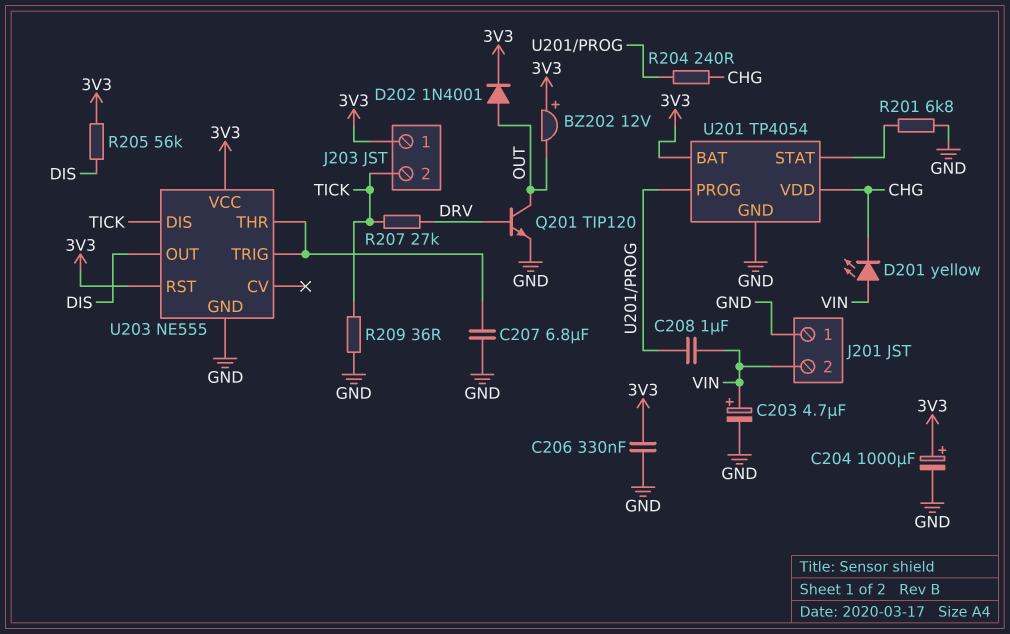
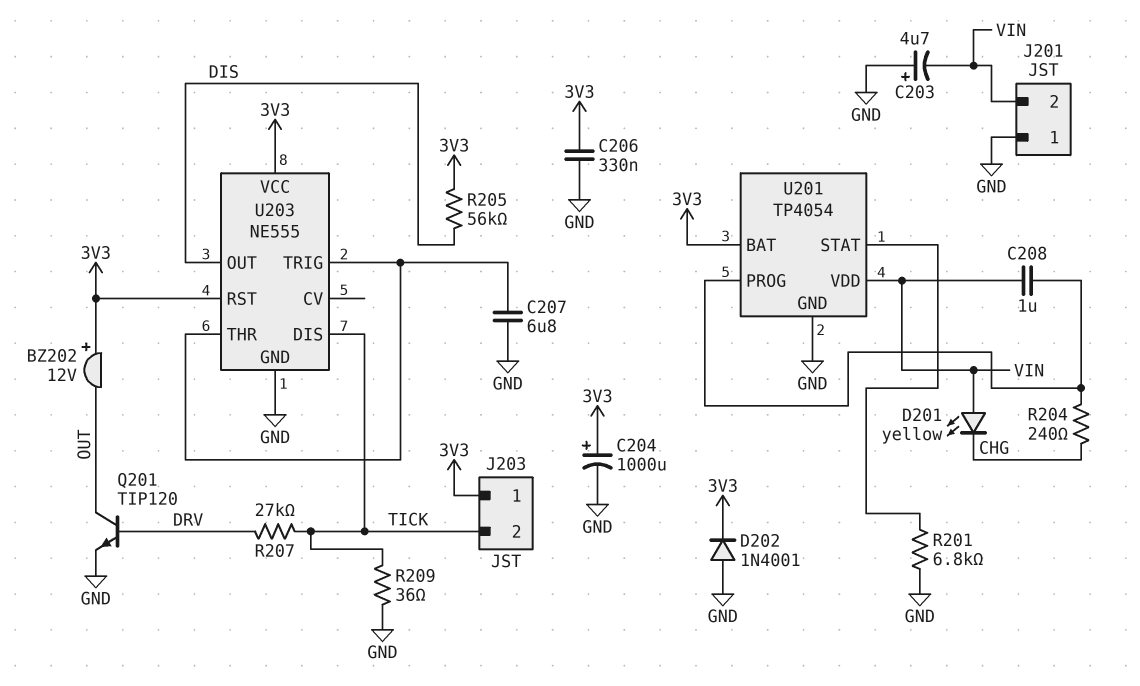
C203: 4.7uF (plus VIN, minus GND) -> 4.7uF (plus GND, minus VIN)
D202: diode 1N4001 (A OUT, K 3V3) -> diode 1N4001 (A GND, K 3V3)
U201 pin VDD: CHG -> VIN

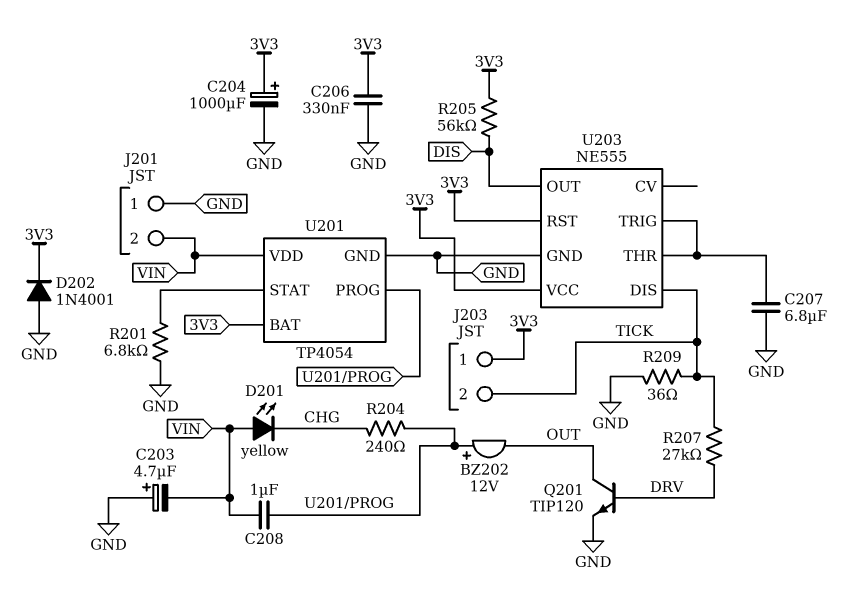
BZ202: buzzer 12V (plus 3V3, minus OUT) -> buzzer 12V (plus U201/PROG, minus OUT)

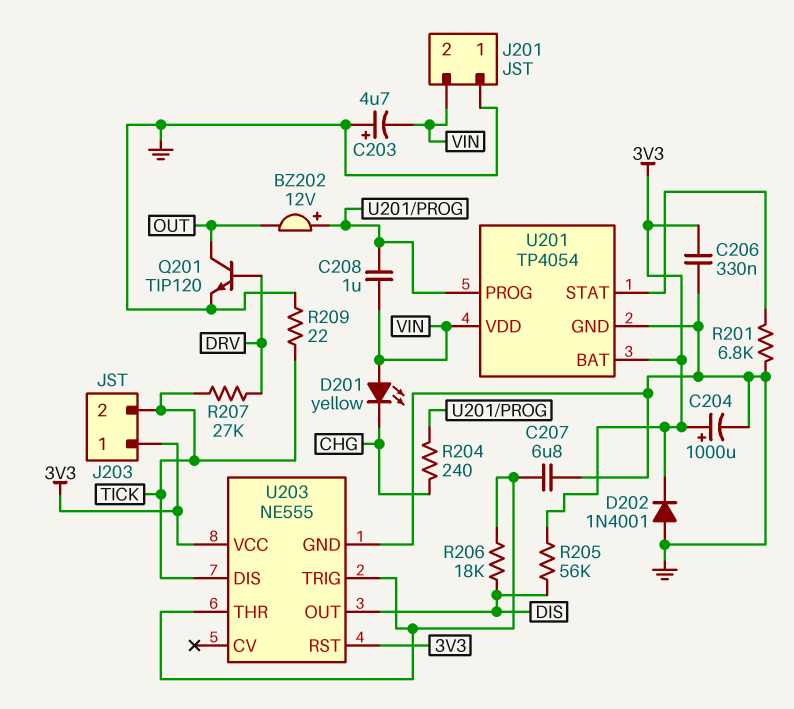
R206: none -> 18k (DIS, U203/THR)
R209: 36 (GND, TICK) -> 22 (GND, TICK)

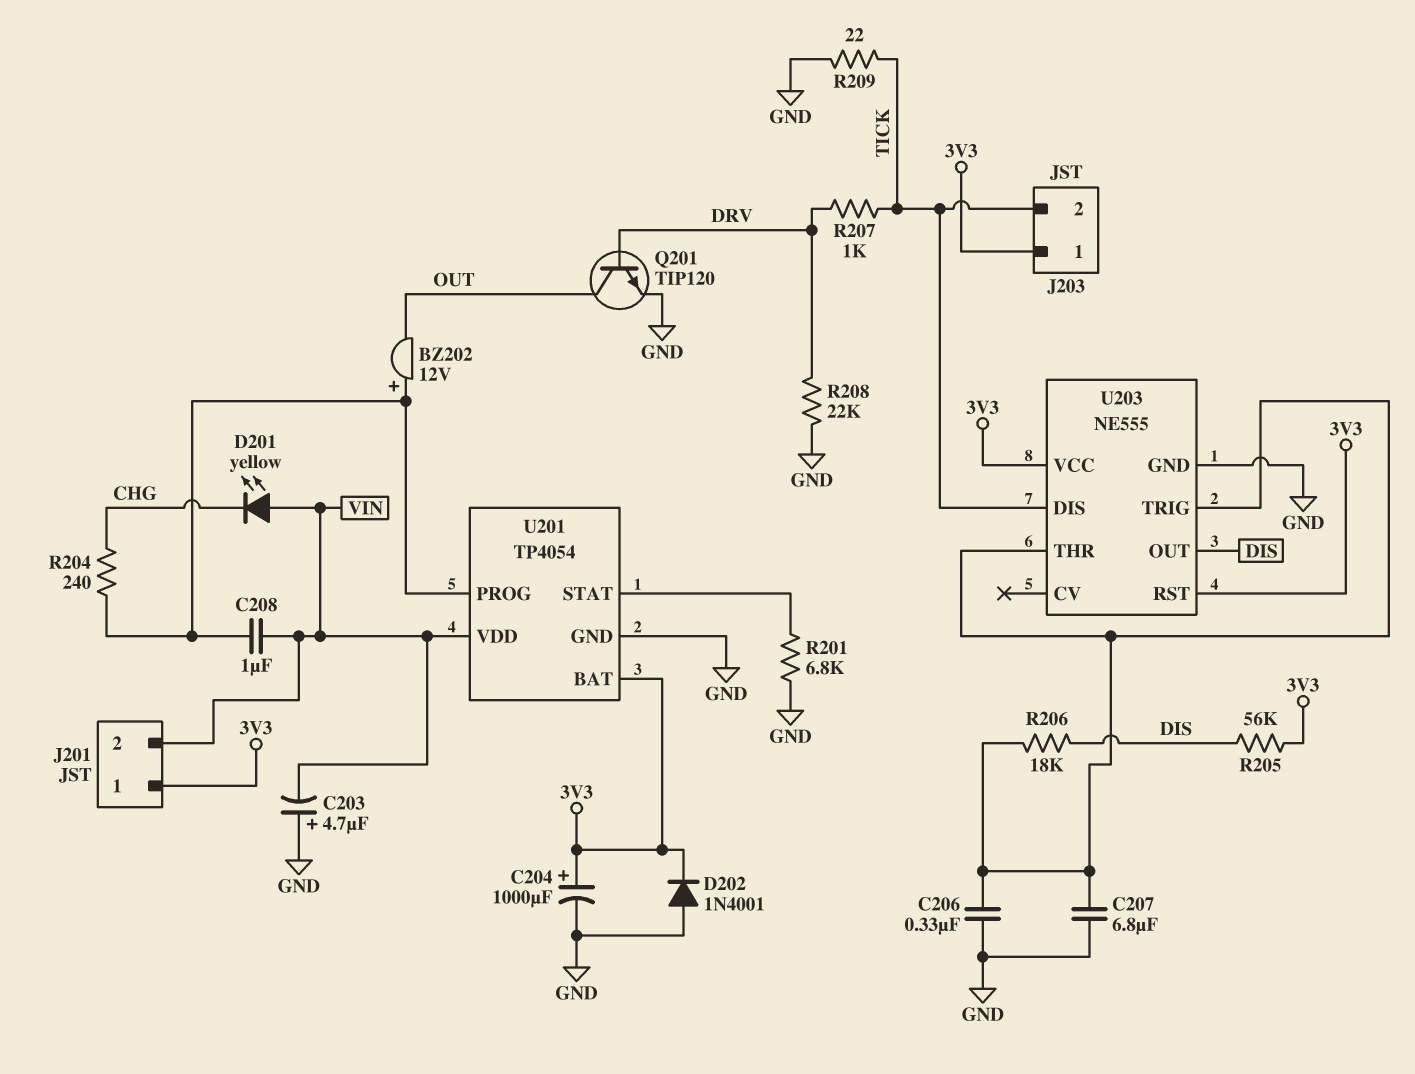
C206: 330nF (3V3, GND) -> 330nF (GND, U203/THR)
J201 pin 1: GND -> 3V3
R207: 27k (DRV, TICK) -> 1k (DRV, TICK)
R208: none -> 22k (DRV, GND)

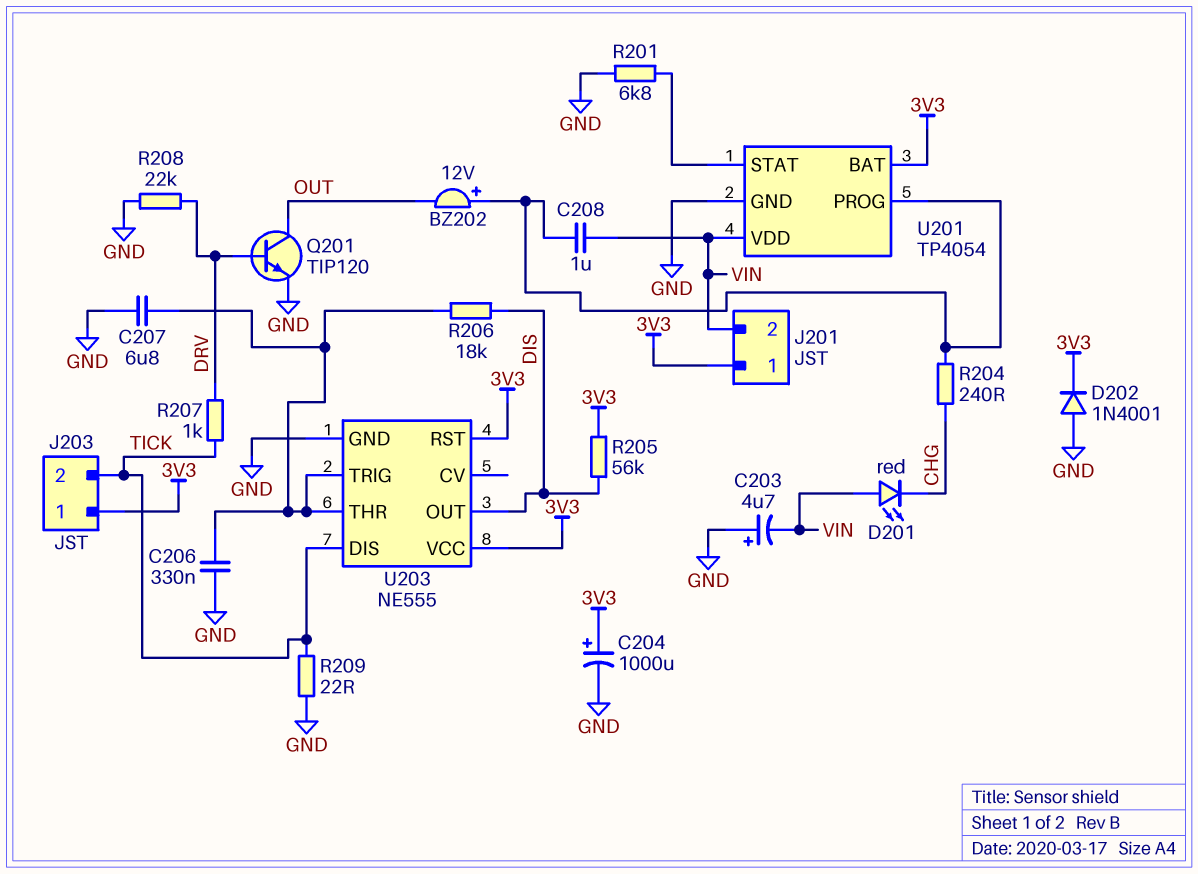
D201: LED yellow (A VIN, K CHG) -> LED red (A VIN, K CHG)

